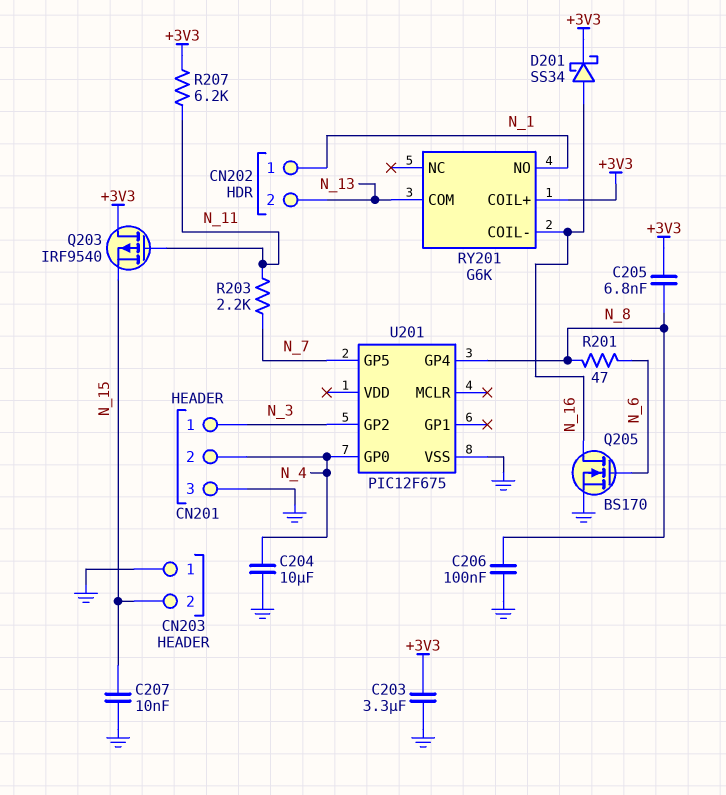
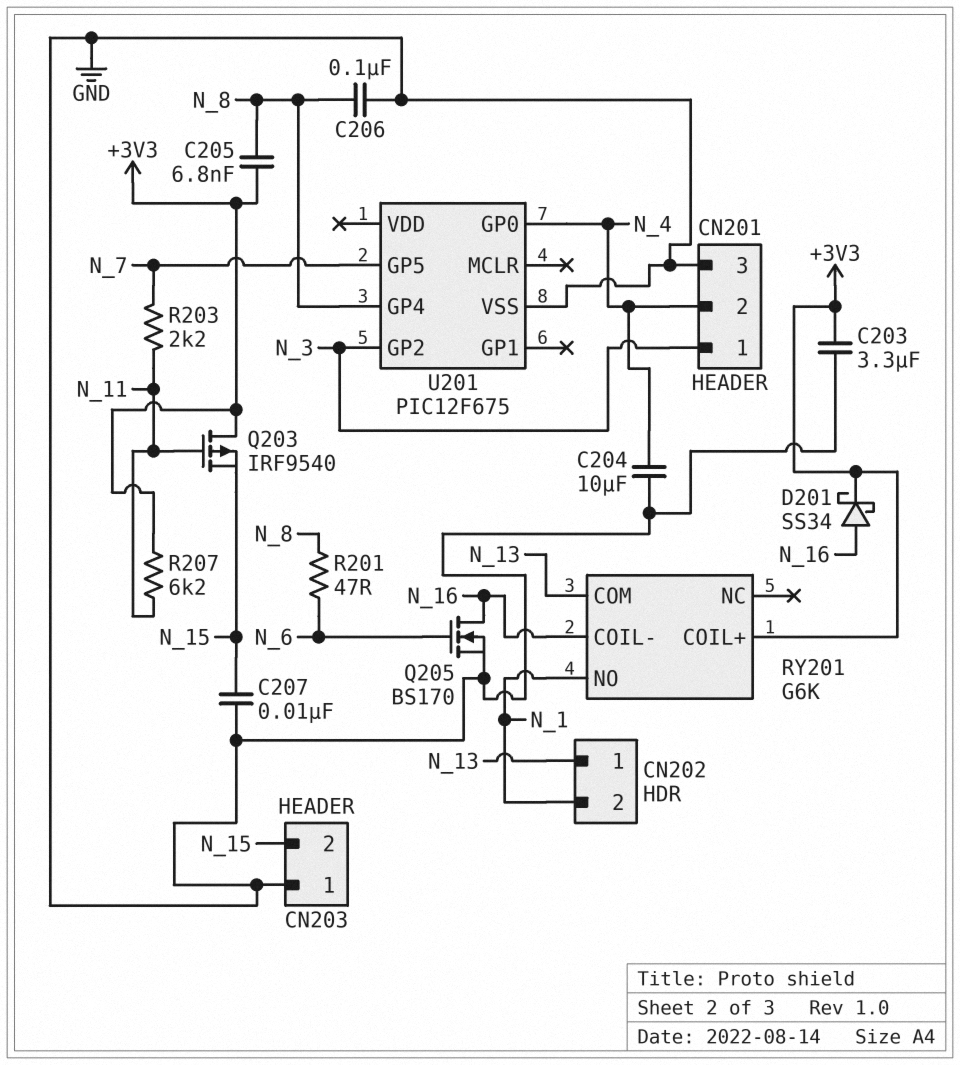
CN202 pin 1: N_1 -> N_13
CN202 pin 2: N_13 -> N_1

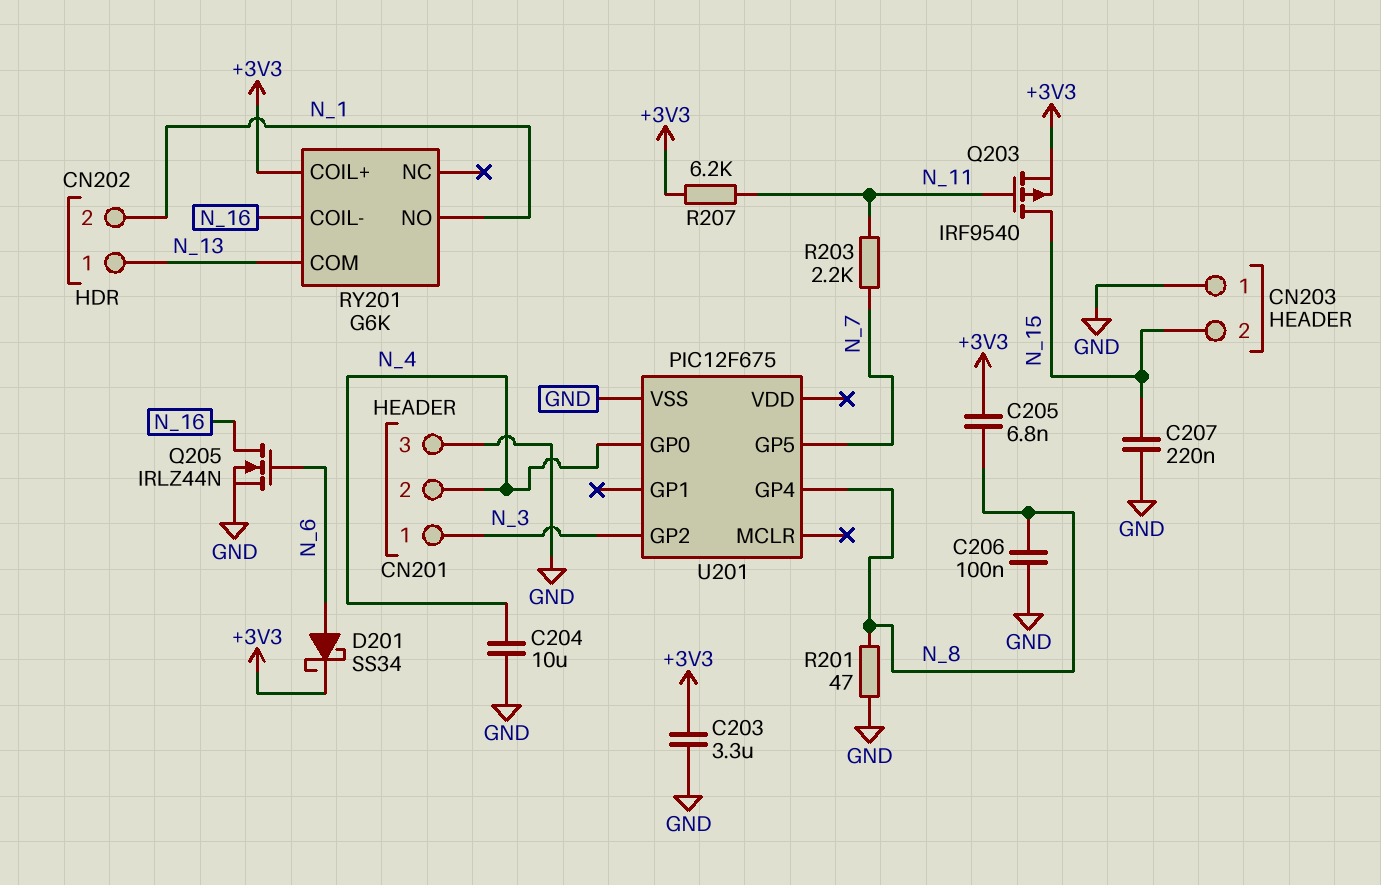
C207: 10nF (GND, N_15) -> 220nF (GND, N_15)
D201: schottky SS34 (A N_16, K +3V3) -> schottky SS34 (A N_6, K +3V3)
Q203: PMOS IRF9540 (G N_11, D +3V3, S N_15) -> PMOS IRF9540 (G N_11, D N_15, S +3V3)
Q205: NMOS BS170 (G N_6, D N_16, S GND) -> NMOS IRLZ44N (G N_6, D N_16, S GND)
R201: 47 (N_6, N_8) -> 47 (GND, N_8)

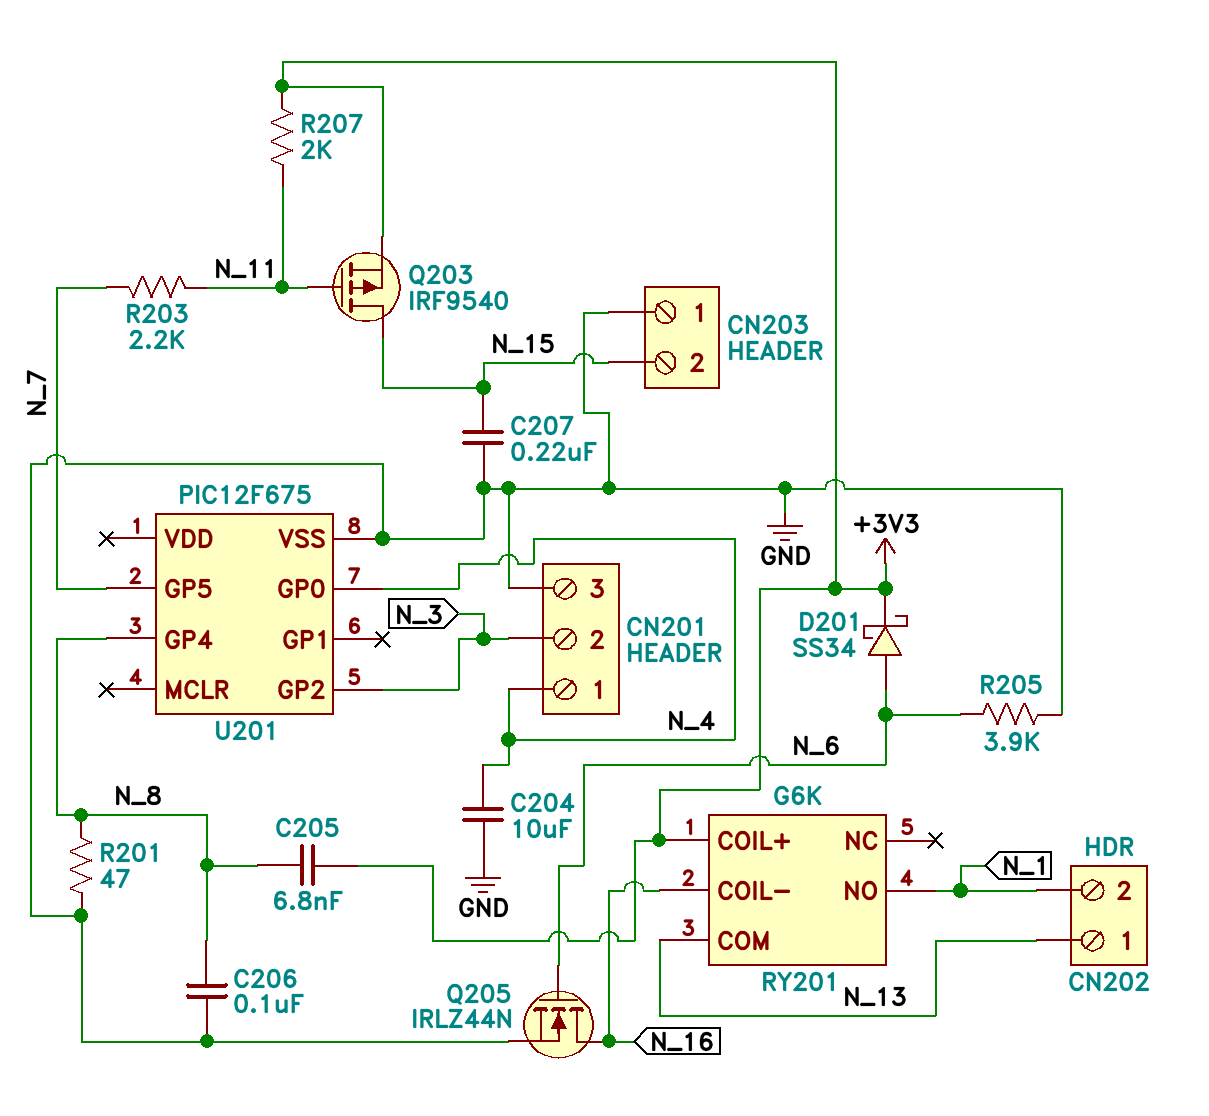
C203: 3.3uF (+3V3, GND) -> none
CN201 pin 1: N_3 -> N_4
CN201 pin 2: N_4 -> N_3
R205: none -> 3.9k (GND, N_6)
R207: 6.2k (+3V3, N_11) -> 2k (+3V3, N_11)

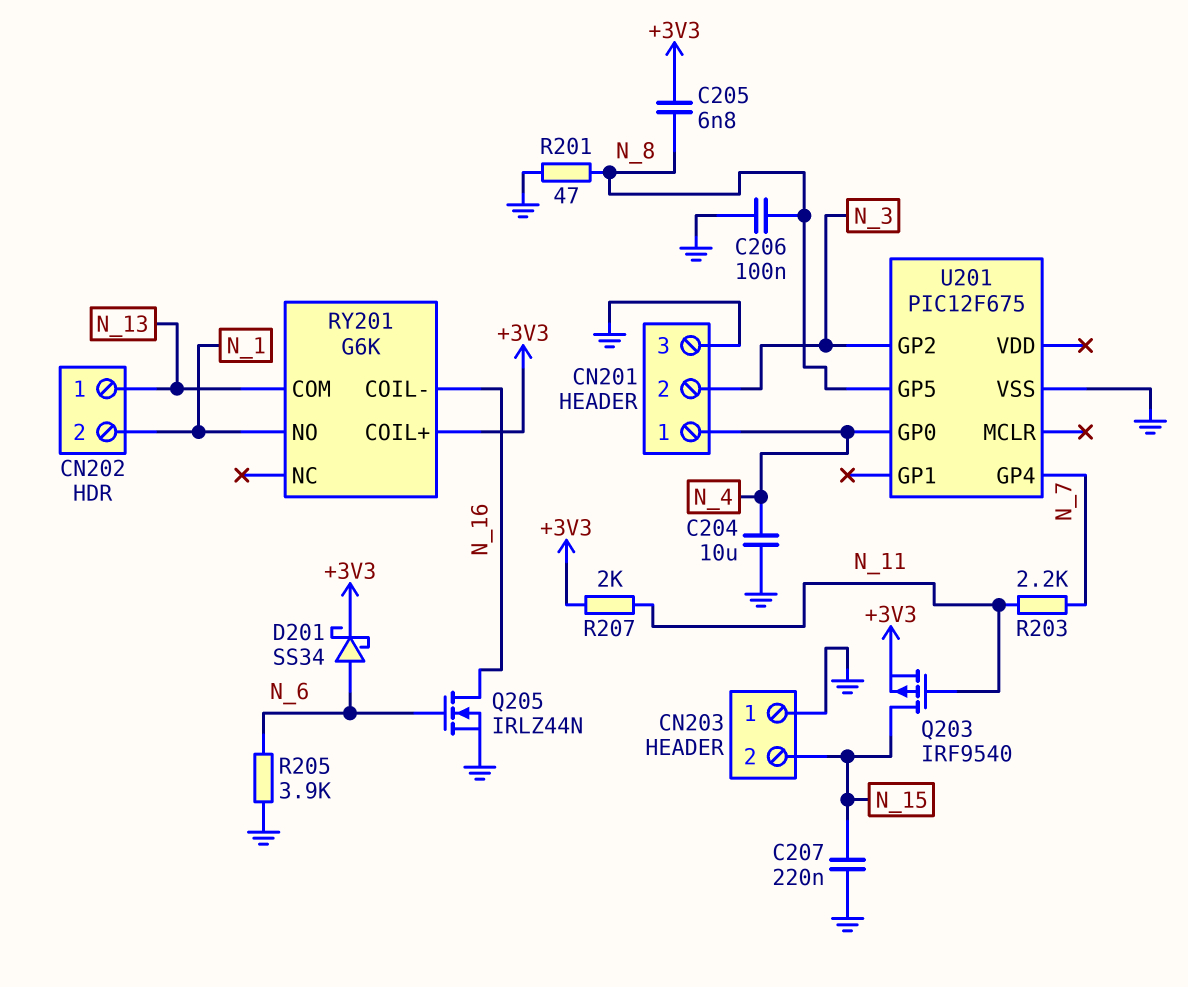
U201 pin GP4: N_8 -> N_7
U201 pin GP5: N_7 -> N_8

